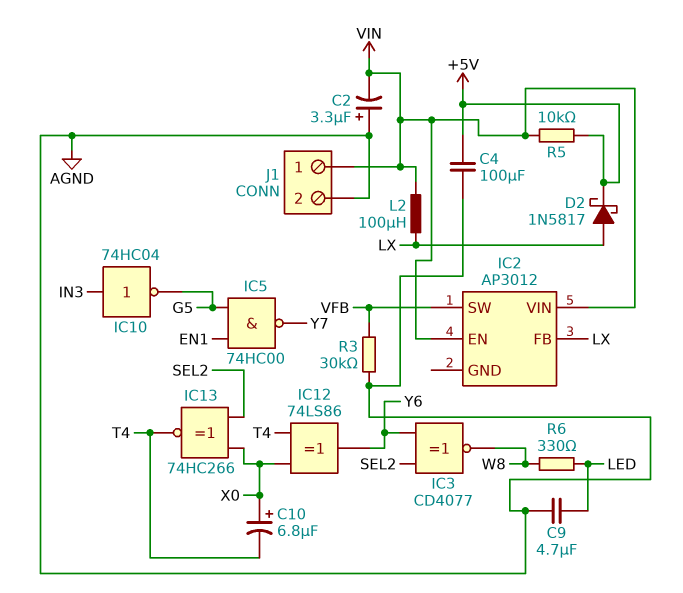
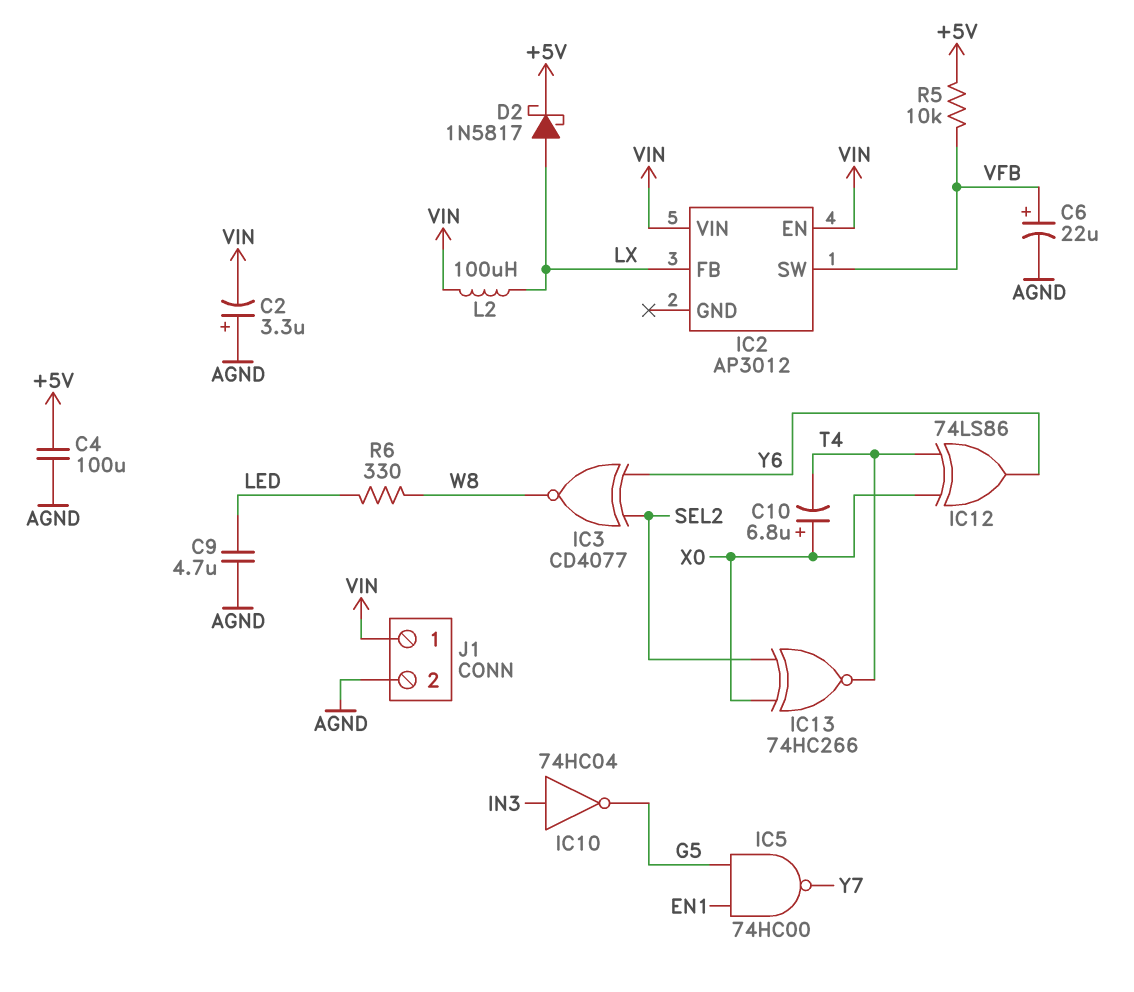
C6: none -> 22uF (plus VFB, minus AGND)
R3: 30k (AGND, VFB) -> none
R5: 10k (+5V, VIN) -> 10k (+5V, VFB)

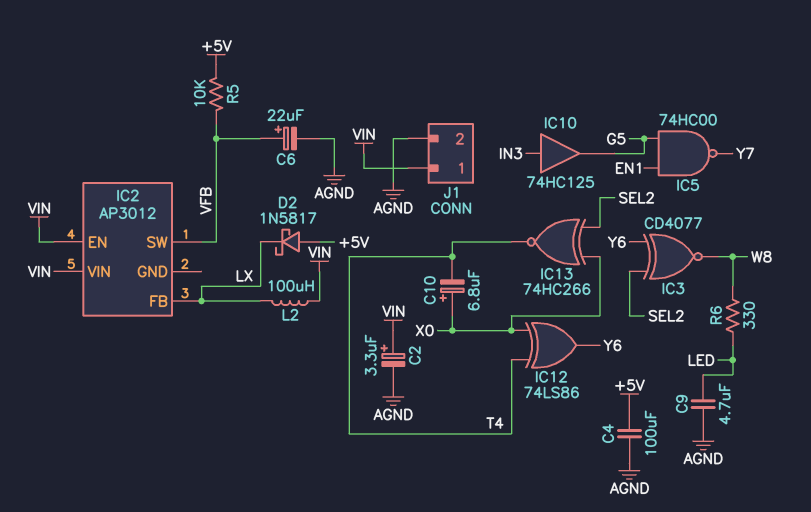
C2: 3.3uF (plus AGND, minus VIN) -> 3.3uF (plus VIN, minus AGND)
D2: schottky 1N5817 (A LX, K +5V) -> schottky 1N5817 (A +5V, K LX)
IC10: NOT 74HC04 (in IN3, out G5) -> buffer 74HC125 (in IN3, out G5)

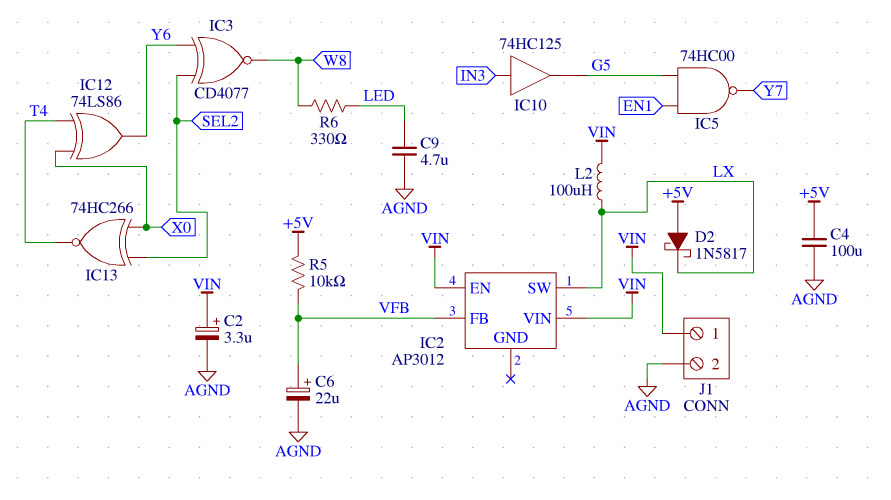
C10: 6.8uF (plus X0, minus T4) -> none
IC2 pin FB: LX -> VFB
IC2 pin SW: VFB -> LX

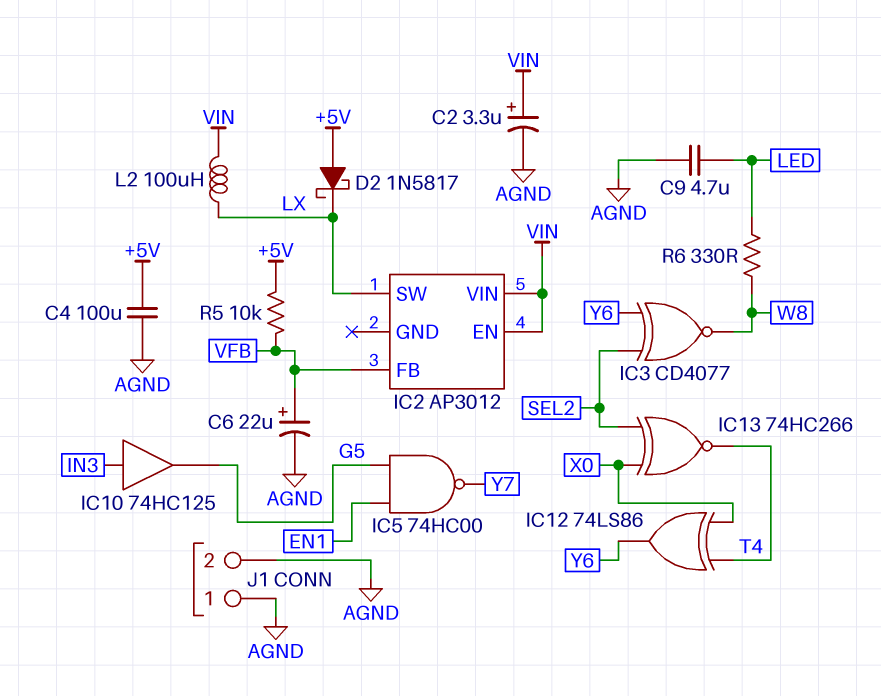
J1 pin 1: VIN -> AGND

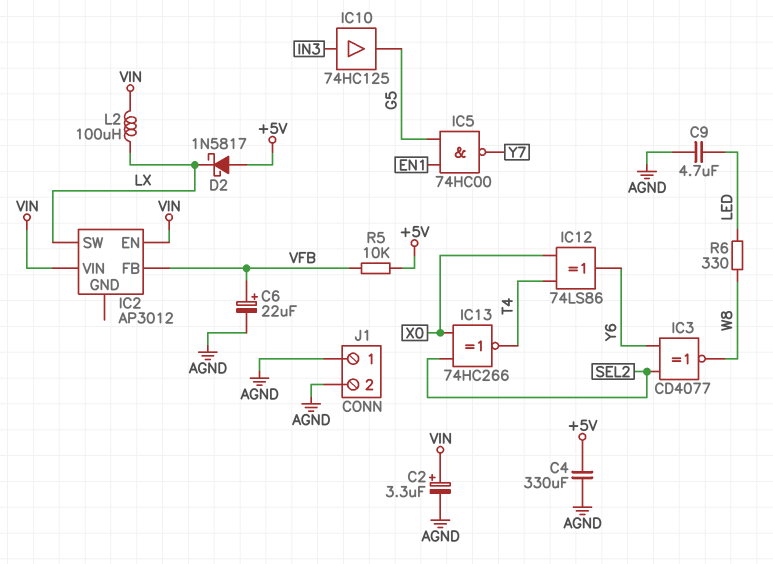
C4: 100uF (+5V, AGND) -> 330uF (+5V, AGND)

